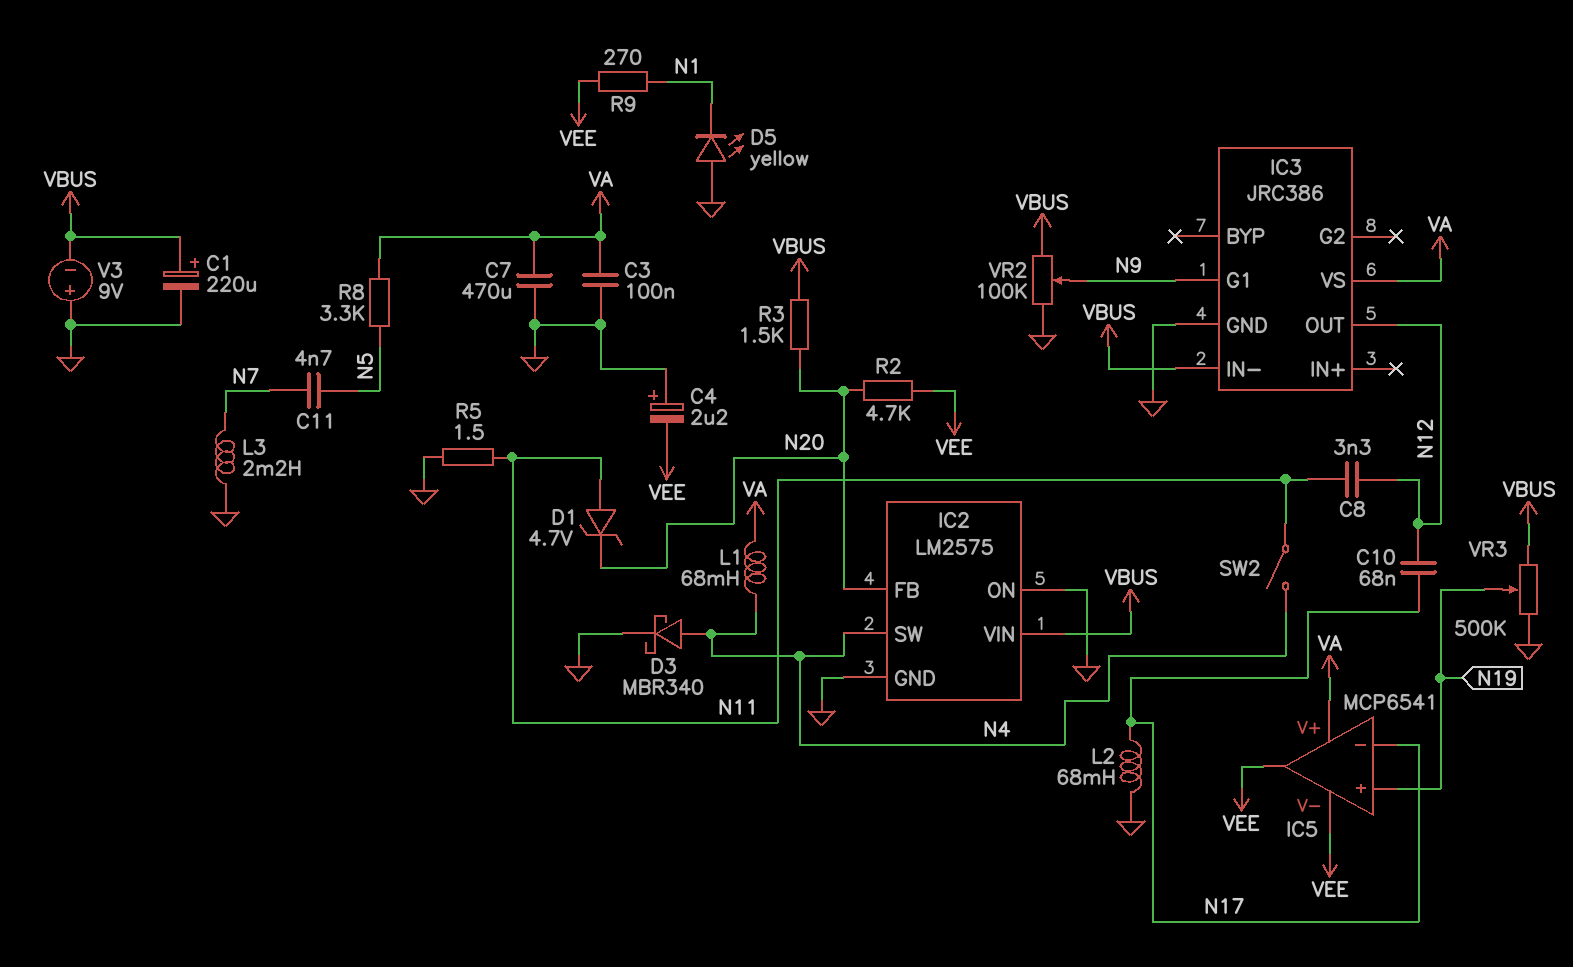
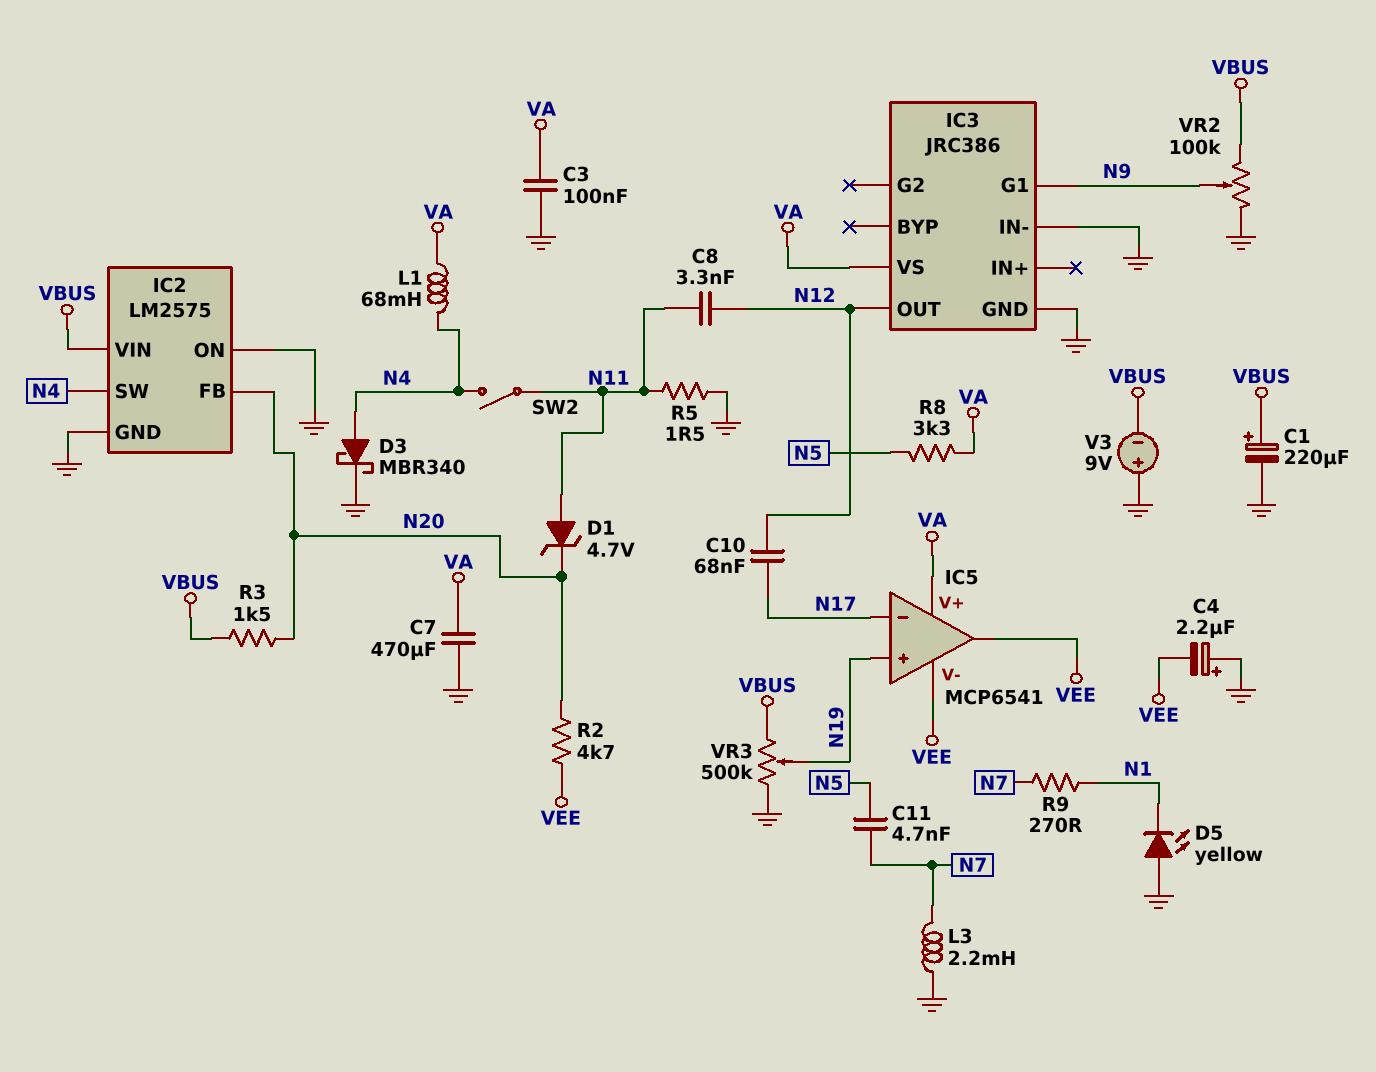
IC3 pin IN-: VBUS -> GND
L2: 68mH (GND, N17) -> none
R9: 270 (N1, VEE) -> 270 (N1, N7)

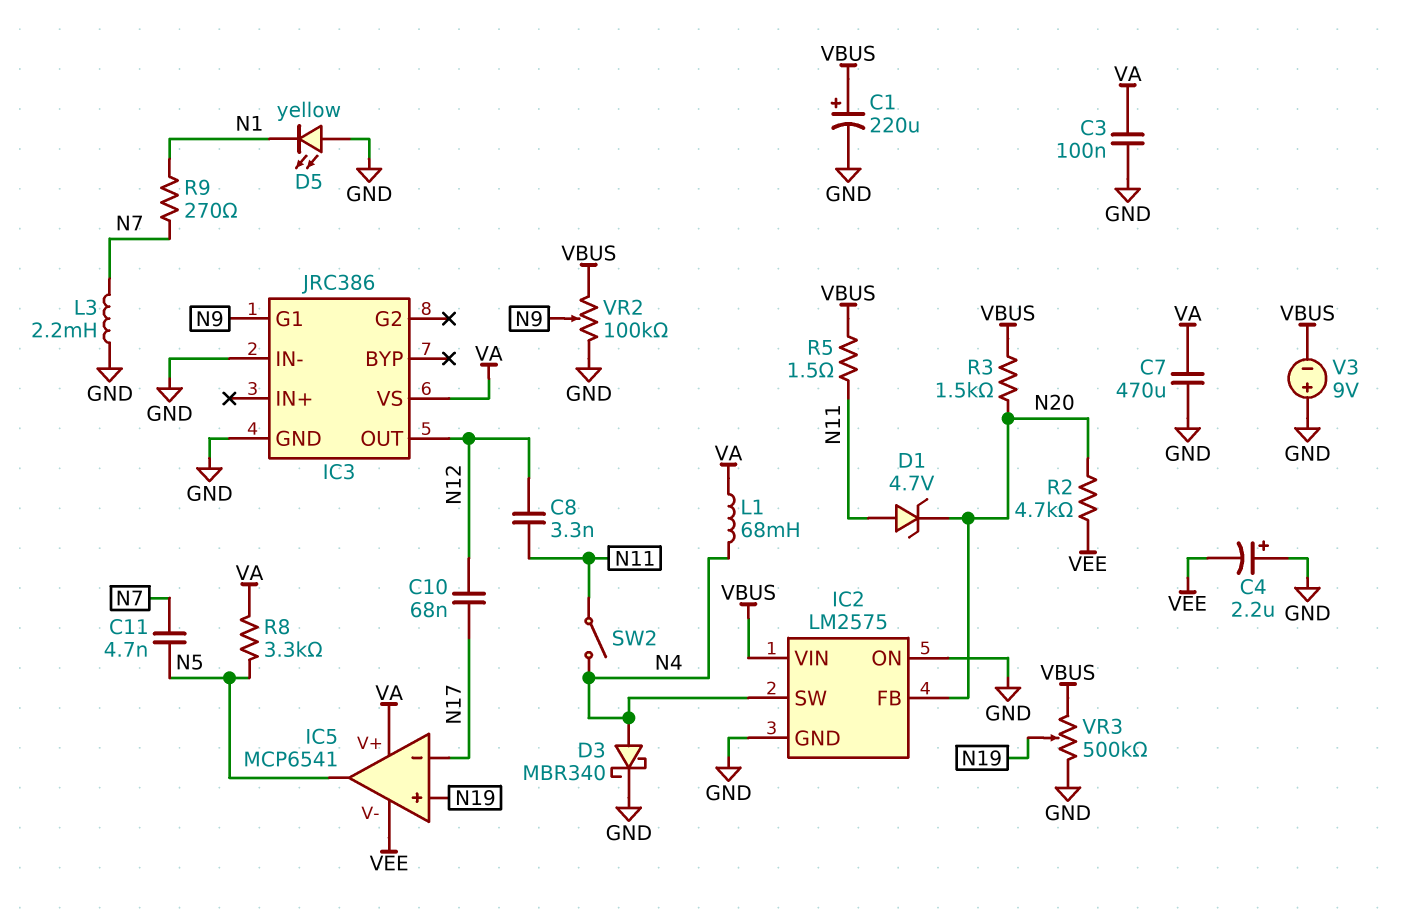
IC5 pin out: VEE -> N5
R5: 1.5 (GND, N11) -> 1.5 (N11, VBUS)

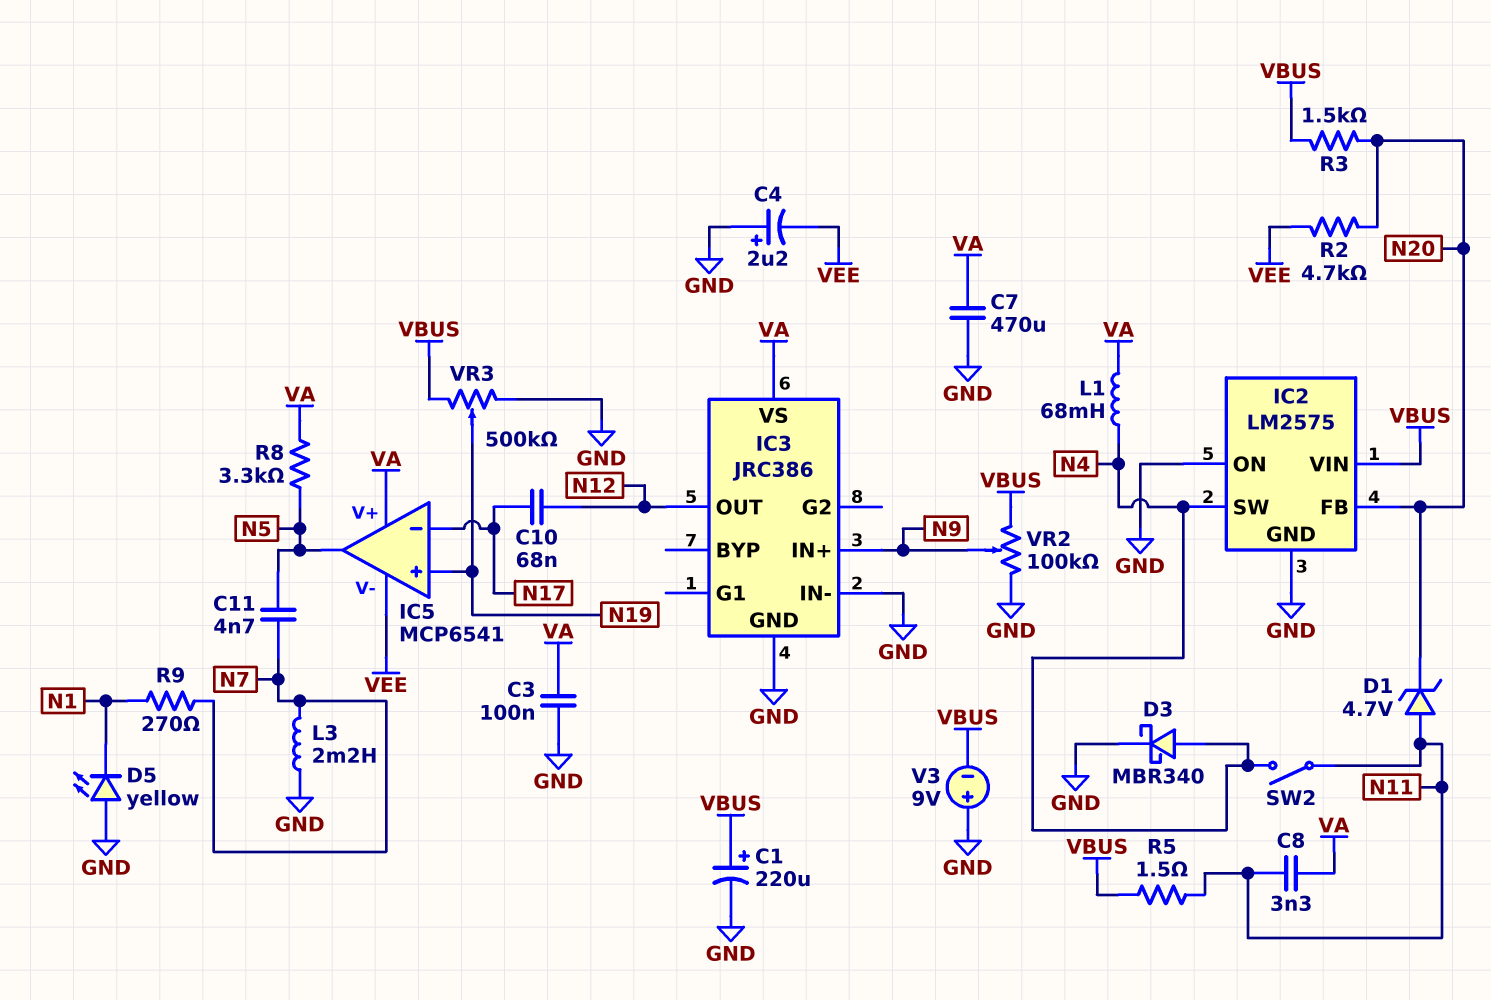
C8: 3.3nF (N11, N12) -> 3.3nF (N11, VA)
IC3 pin G1: N9 -> none
IC3 pin IN+: none -> N9

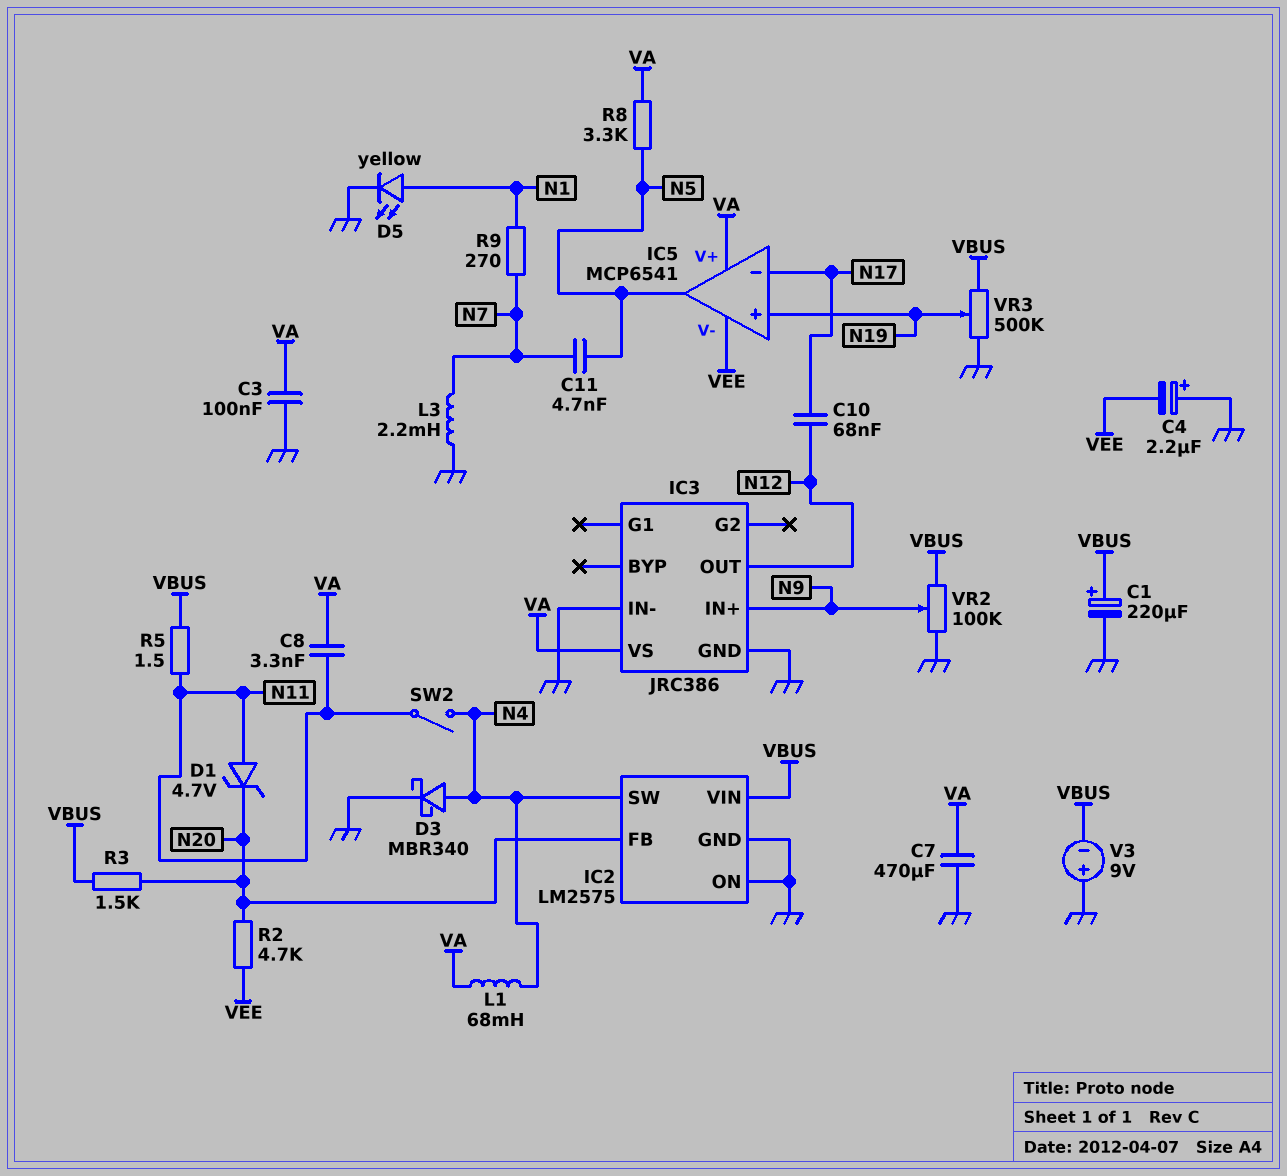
D5: LED yellow (A GND, K N1) -> LED yellow (A N1, K GND)

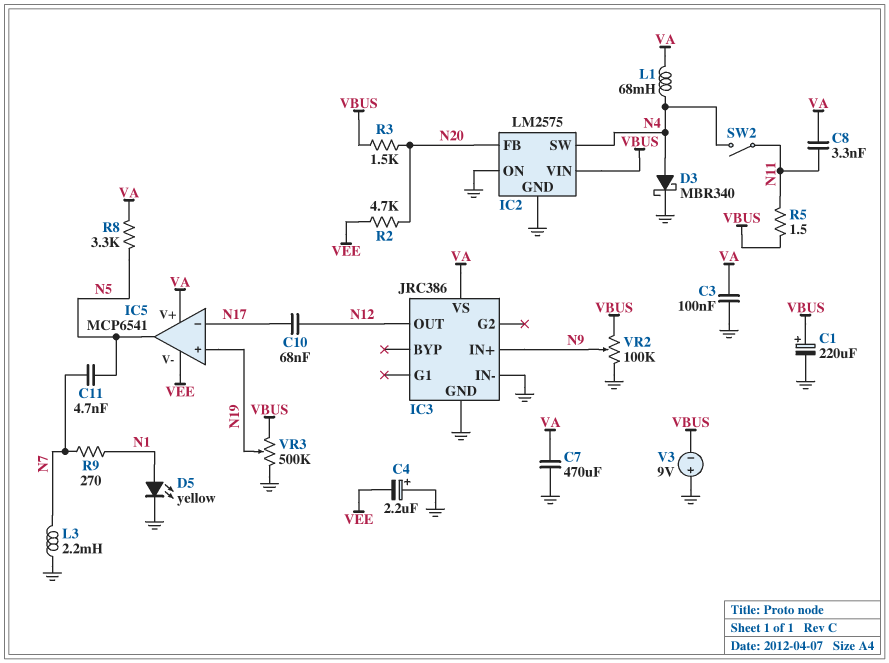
D1: zener 4.7V (A N11, K N20) -> none

